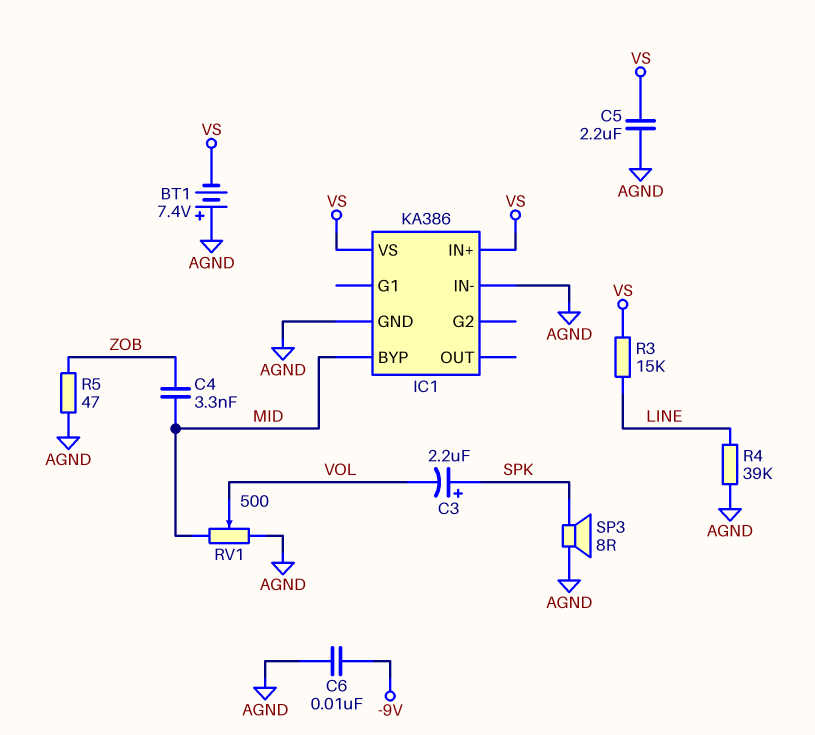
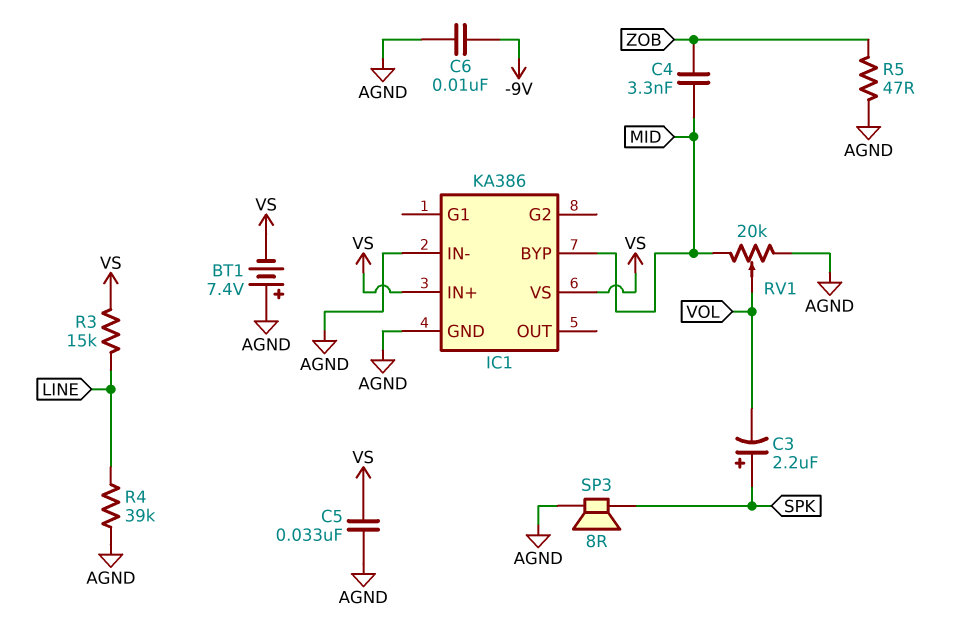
C5: 2.2uF (AGND, VS) -> 33nF (AGND, VS)
RV1: 500 (AGND, MID, wiper VOL) -> 20k (AGND, MID, wiper VOL)

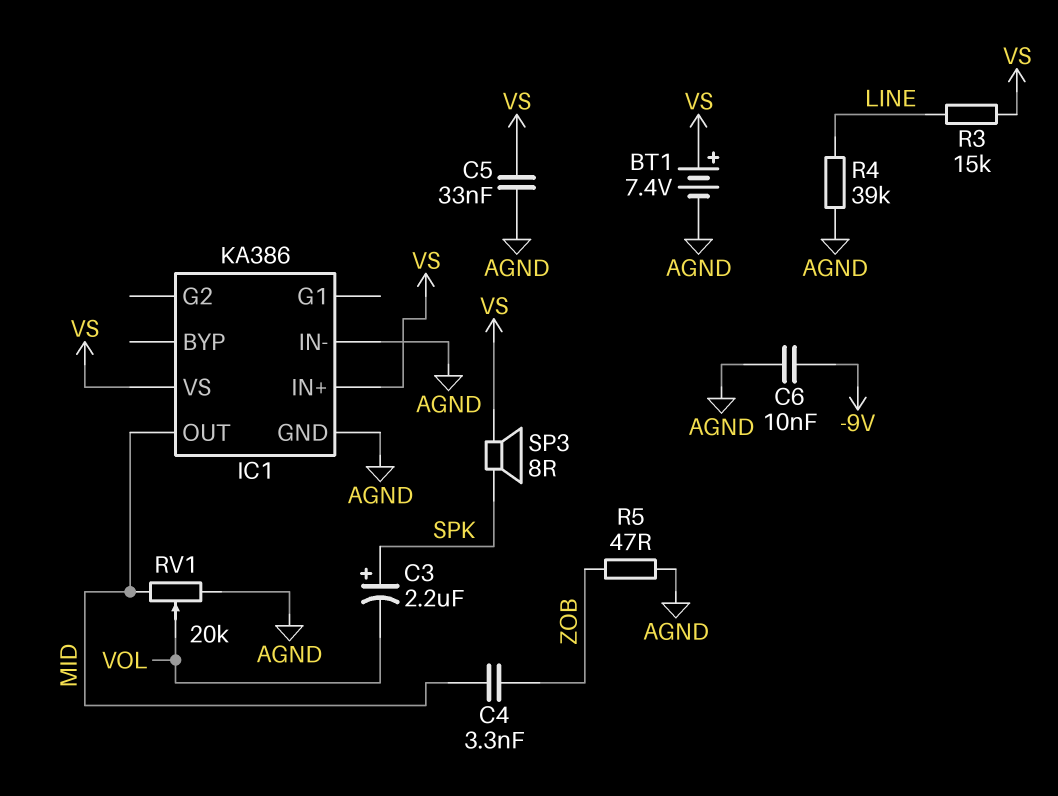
BT1: 7.4V (plus AGND, minus VS) -> 7.4V (plus VS, minus AGND)
IC1 pin BYP: MID -> none
IC1 pin OUT: none -> MID
SP3: speaker 8R (AGND, SPK) -> speaker 8R (SPK, VS)

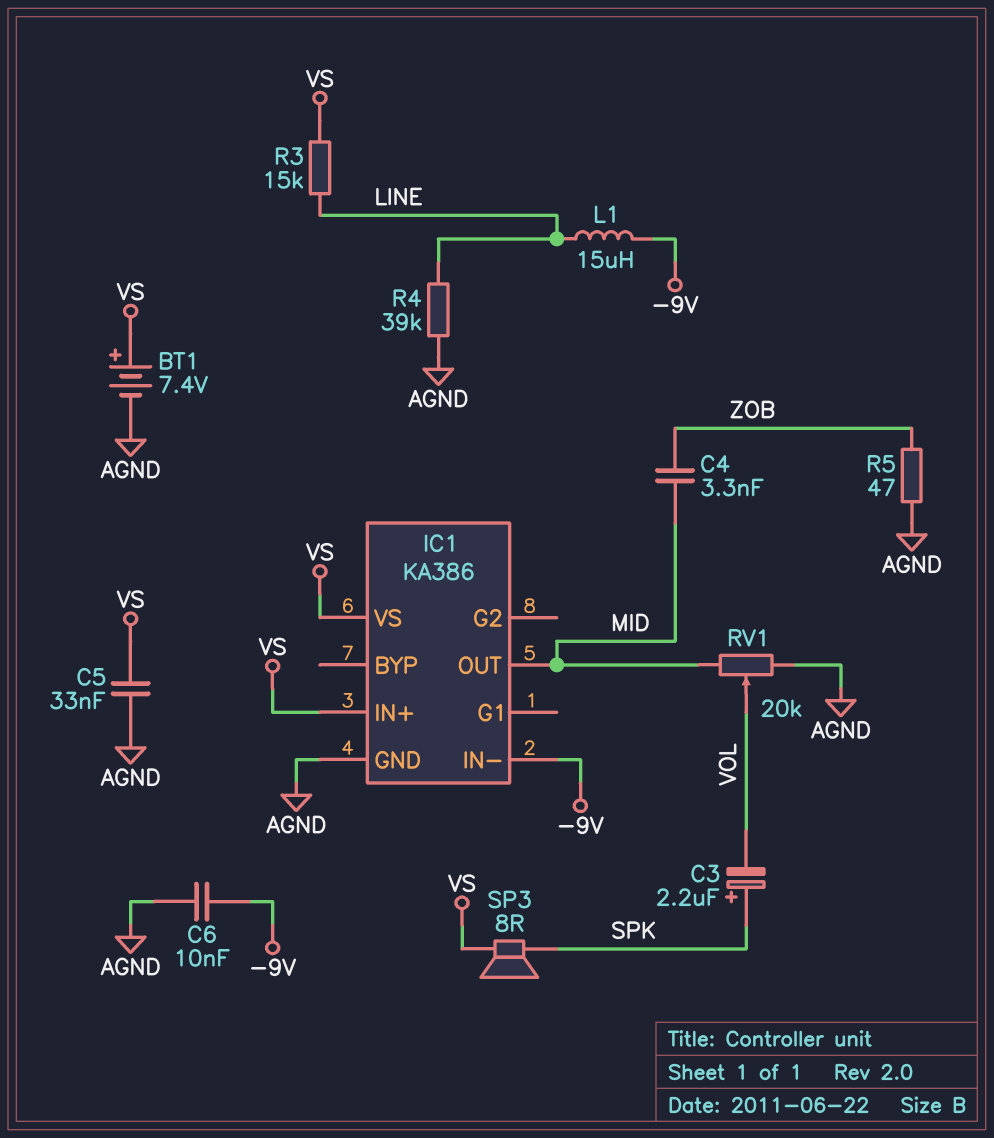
IC1 pin IN-: AGND -> -9V
L1: none -> 15uH (-9V, LINE)

